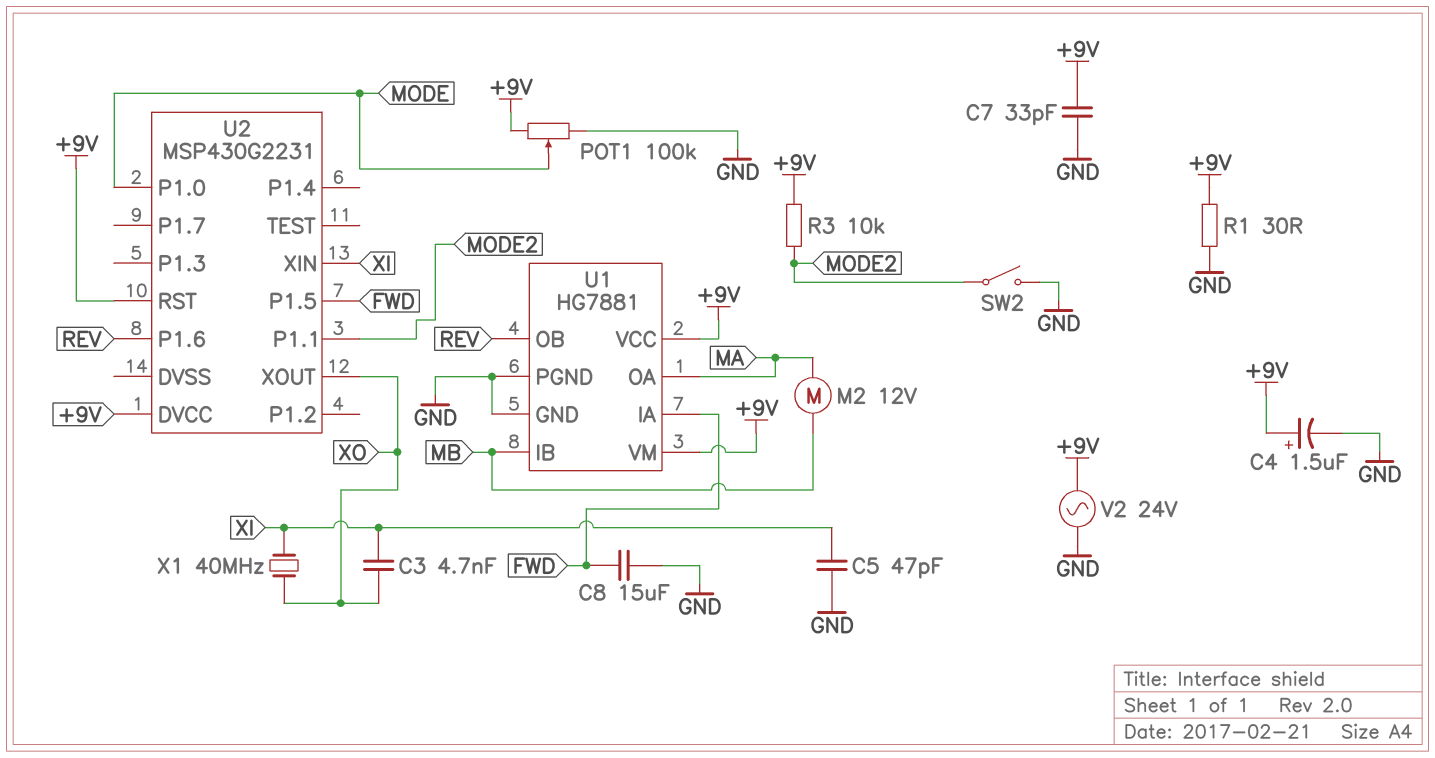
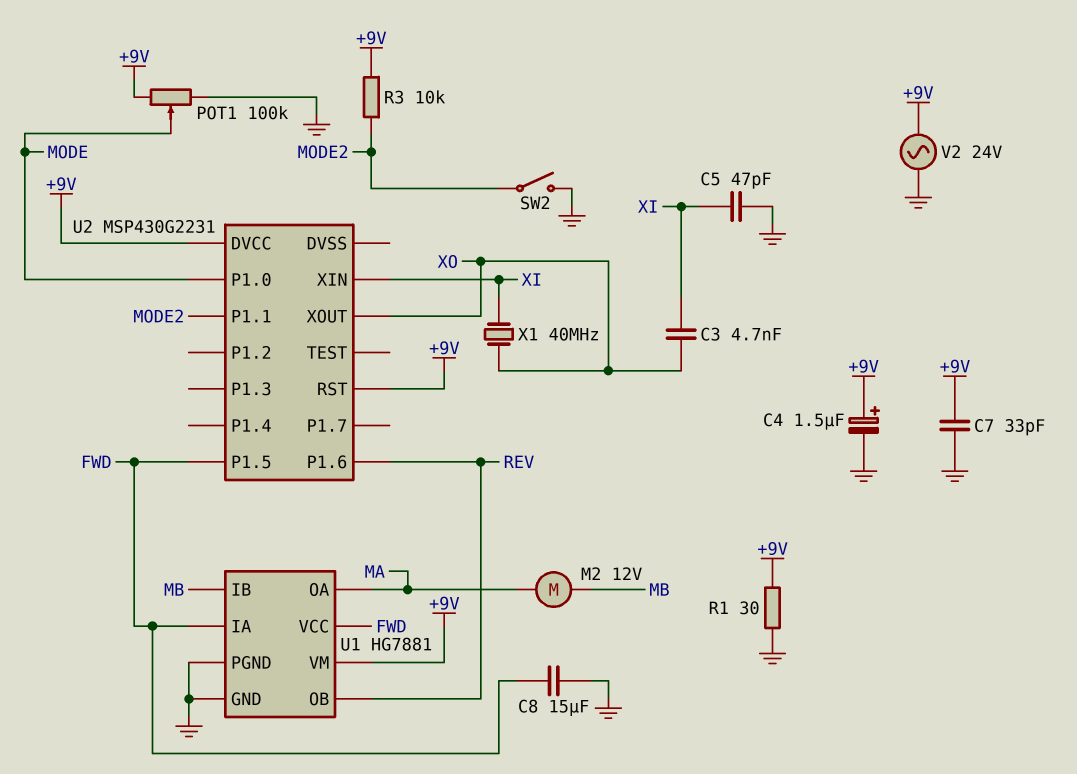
U1 pin VCC: +9V -> FWD

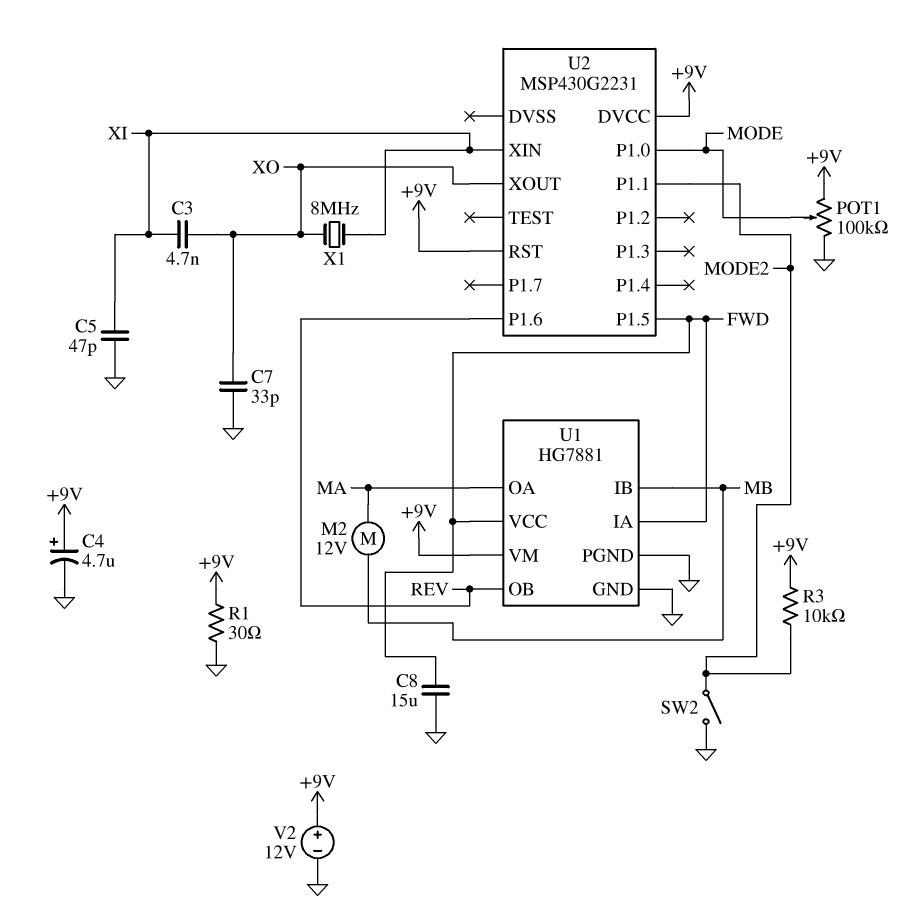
C4: 1.5uF (plus +9V, minus GND) -> 4.7uF (plus +9V, minus GND)
C7: 33pF (+9V, GND) -> 33pF (GND, XO)
V2: AC 24V (+9V, GND) -> 12V (plus +9V, minus GND)
X1: 40MHz (XI, XO) -> 8MHz (XI, XO)

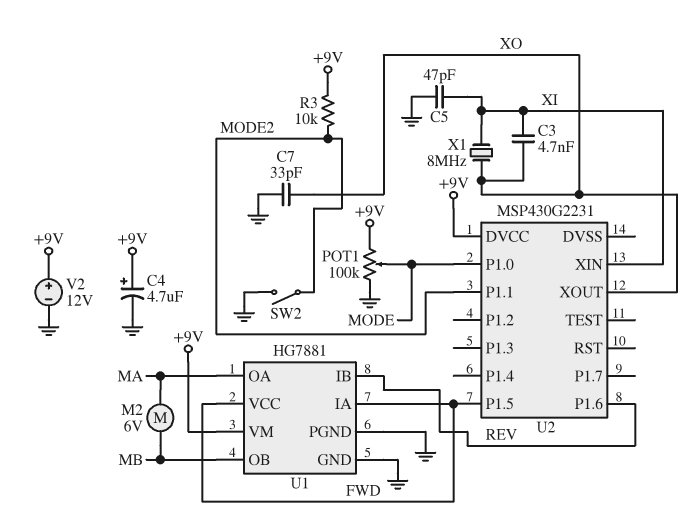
C8: 15uF (FWD, GND) -> none
M2: motor 12V (MA, MB) -> motor 6V (MA, MB)
R1: 30 (+9V, GND) -> none
U1 pin IB: MB -> REV
U1 pin OB: REV -> MB
U2 pin RST: +9V -> none

